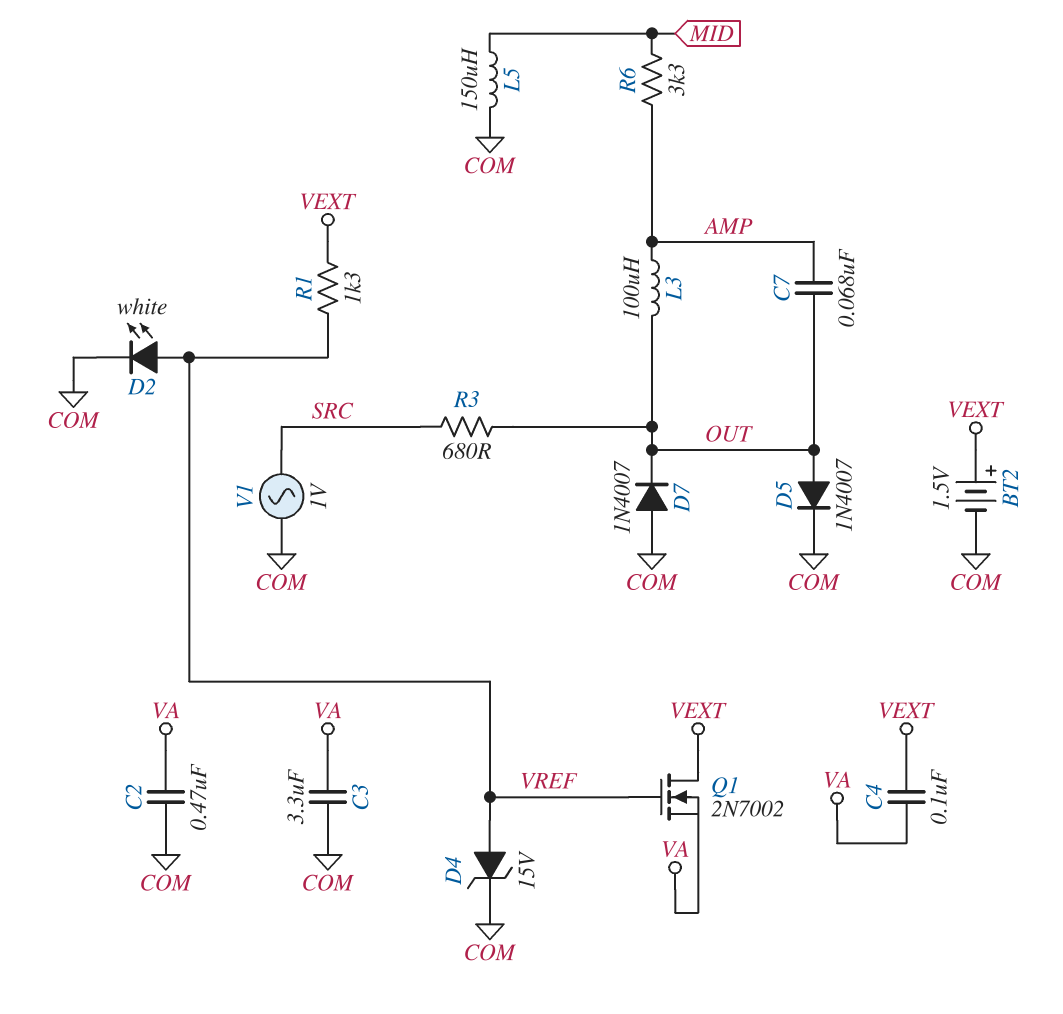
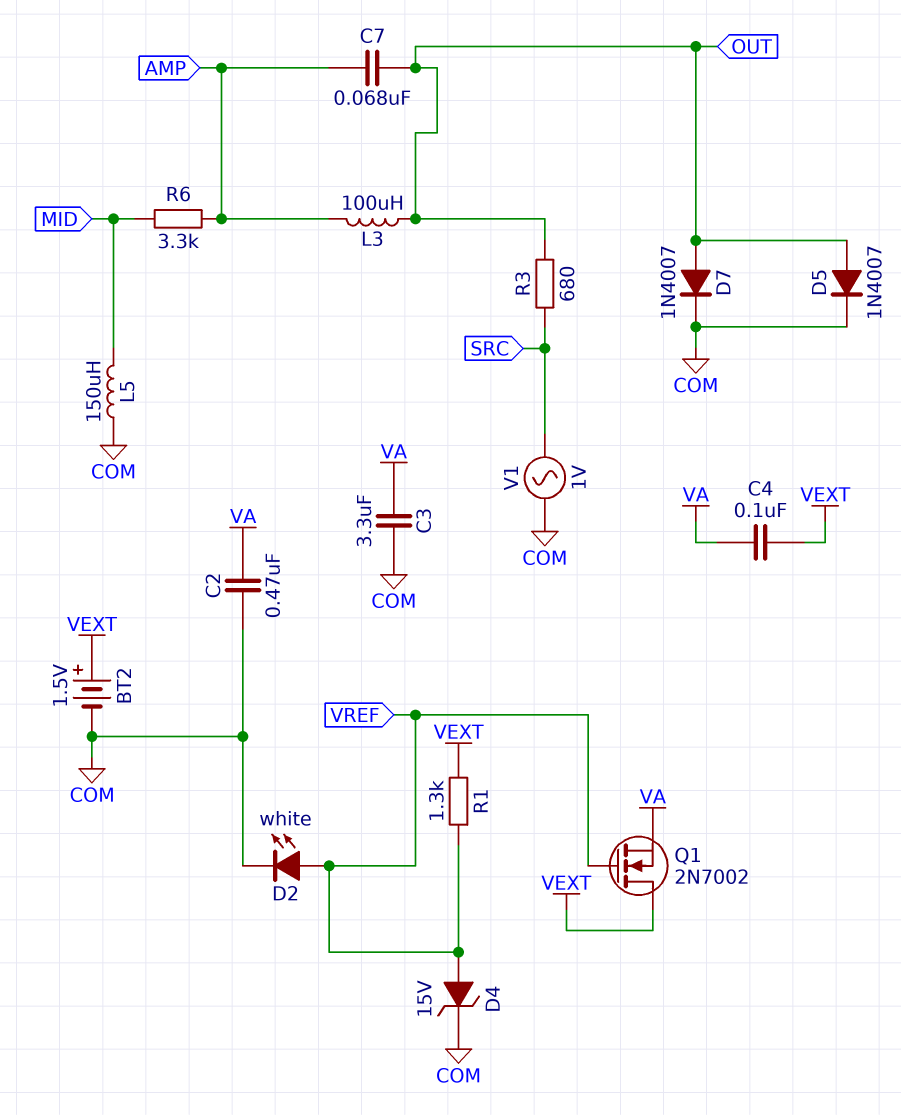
D7: diode 1N4007 (A COM, K OUT) -> diode 1N4007 (A OUT, K COM)

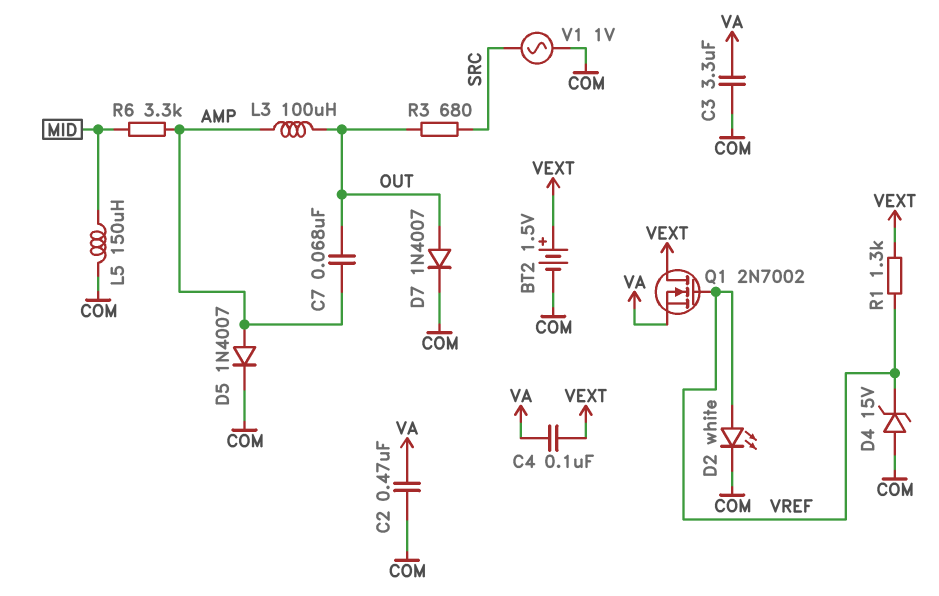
D4: zener 15V (A VREF, K COM) -> zener 15V (A COM, K VREF)
D5: diode 1N4007 (A OUT, K COM) -> diode 1N4007 (A AMP, K COM)

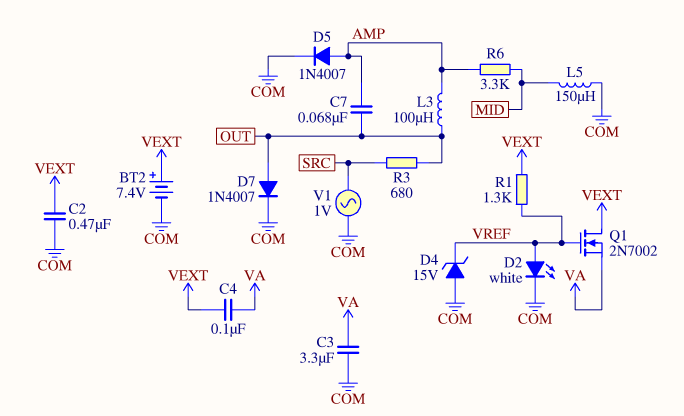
BT2: 1.5V (plus VEXT, minus COM) -> 7.4V (plus VEXT, minus COM)
C2: 470nF (COM, VA) -> 470nF (COM, VEXT)

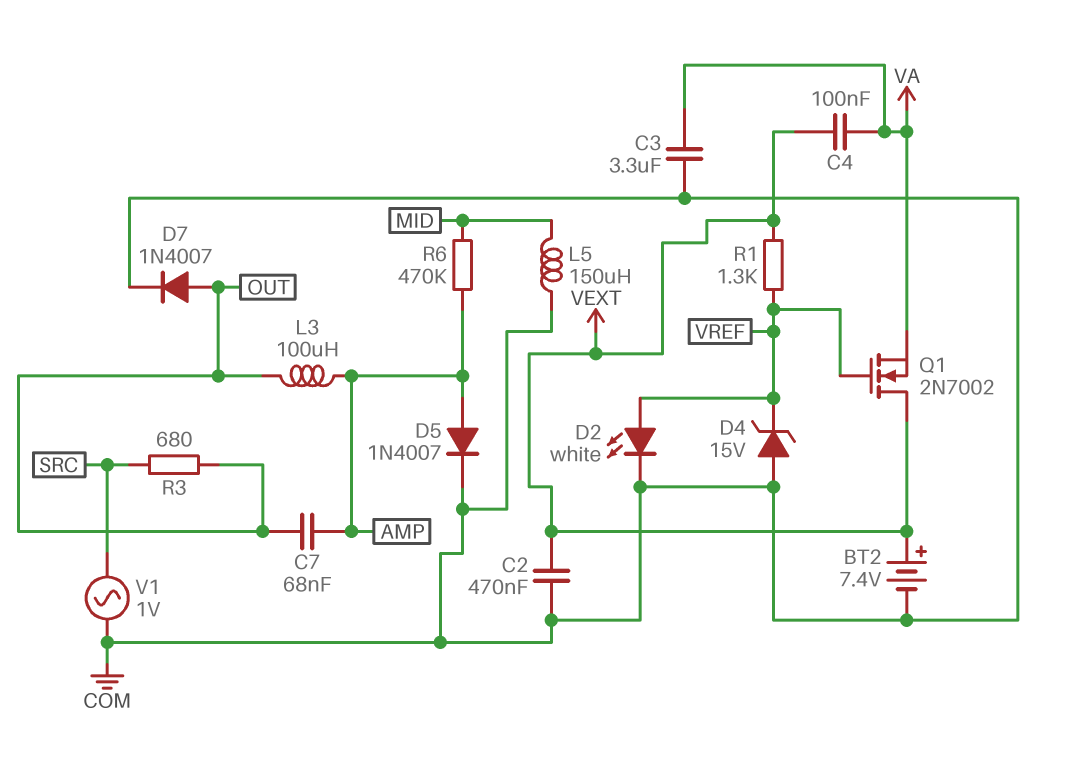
R6: 3.3k (AMP, MID) -> 470k (AMP, MID)

